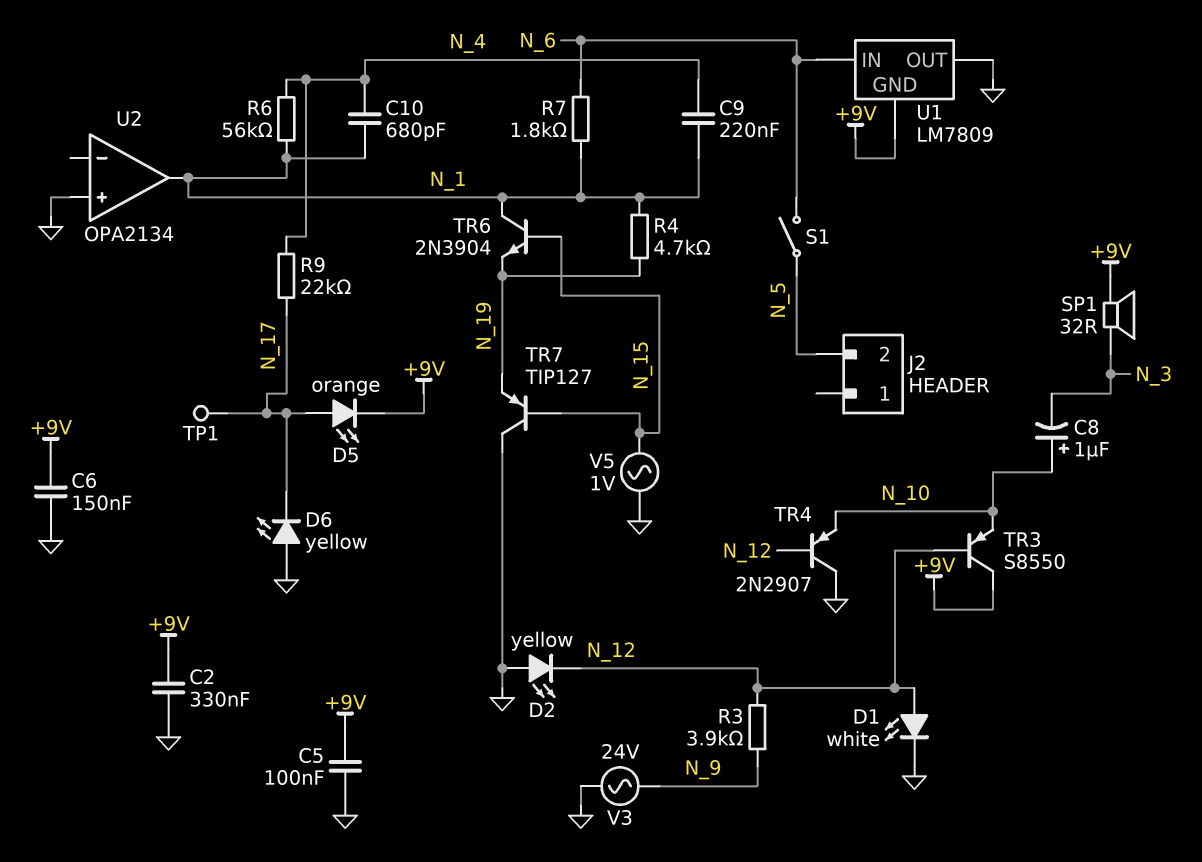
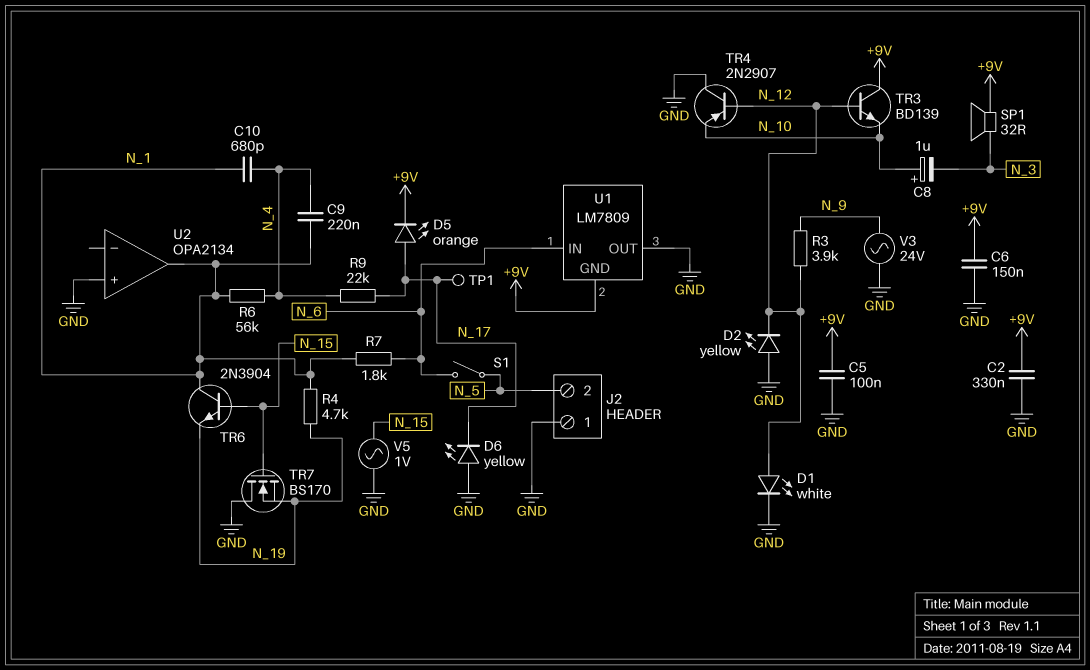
J2 pin 1: none -> GND
TR3: PNP S8550 (B N_12, C +9V, E N_10) -> NPN BD139 (B N_12, C +9V, E N_10)
TR7: PNP TIP127 (B N_15, C GND, E N_19) -> NMOS BS170 (G N_15, D GND, S N_19)

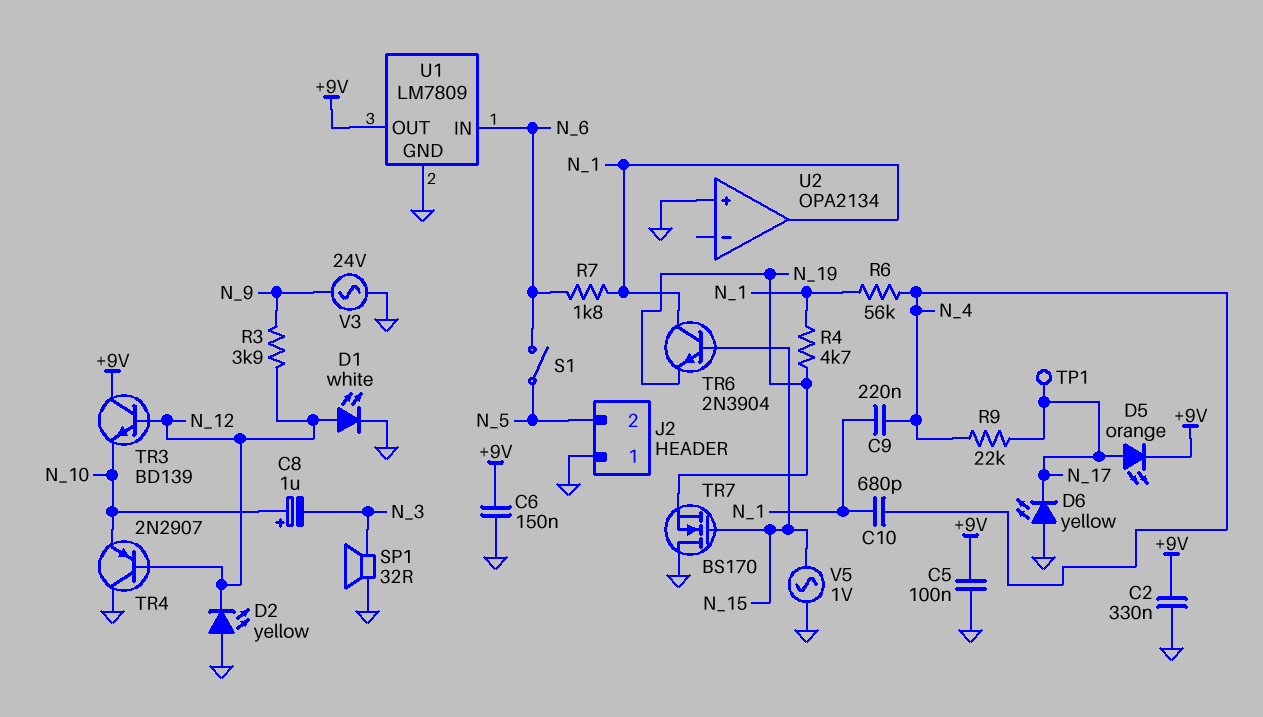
SP1: speaker 32R (+9V, N_3) -> speaker 32R (GND, N_3)
U1 pin GND: +9V -> GND
U1 pin OUT: GND -> +9V

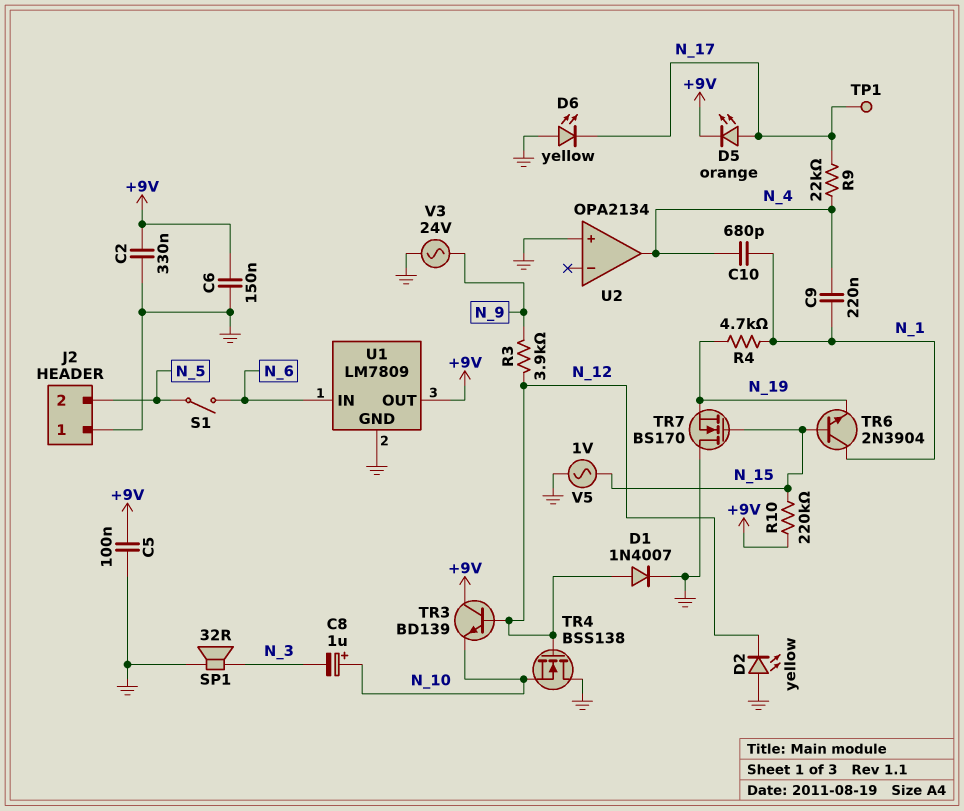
D1: LED white (A N_12, K GND) -> diode 1N4007 (A N_12, K GND)
R6: 56k (N_1, N_4) -> none
R7: 1.8k (N_1, N_6) -> none
R10: none -> 220k (+9V, N_15)
TR4: PNP 2N2907 (B N_12, C GND, E N_10) -> NMOS BSS138 (G N_12, D GND, S N_10)
U2 pin out: N_1 -> N_4

